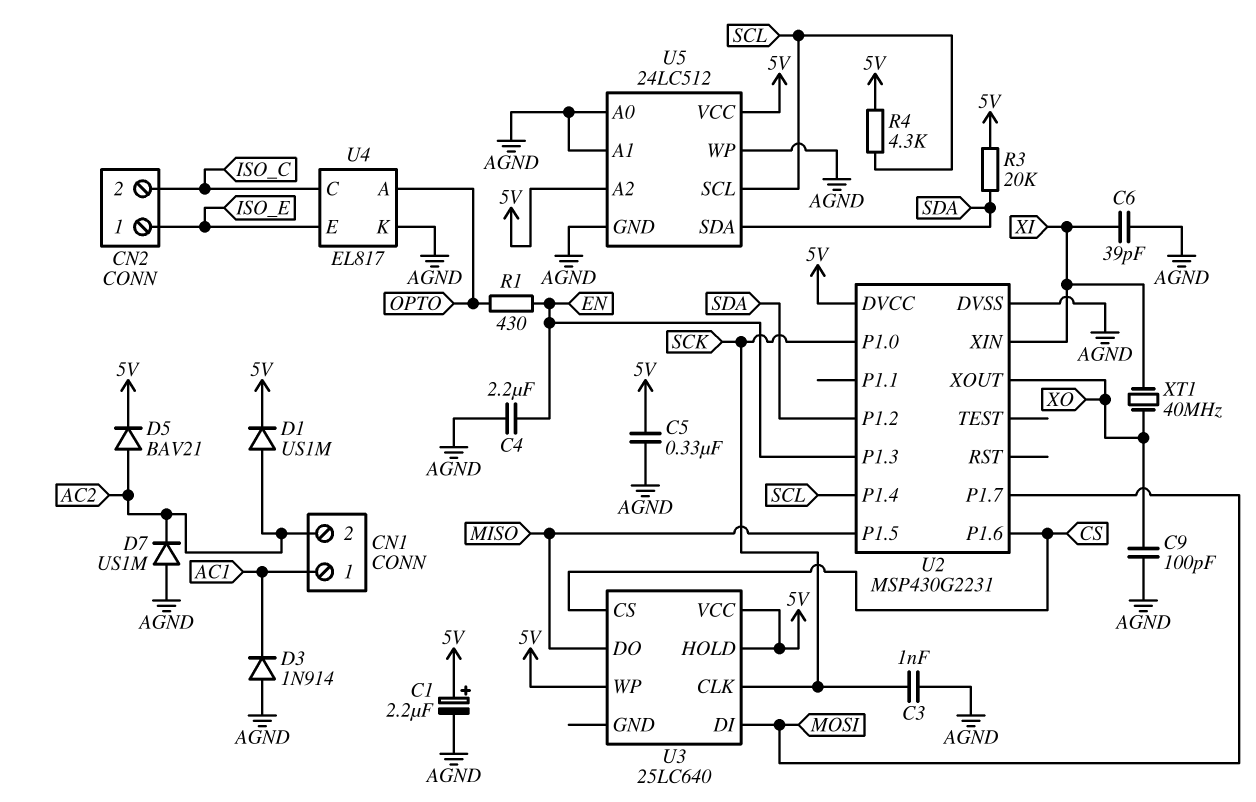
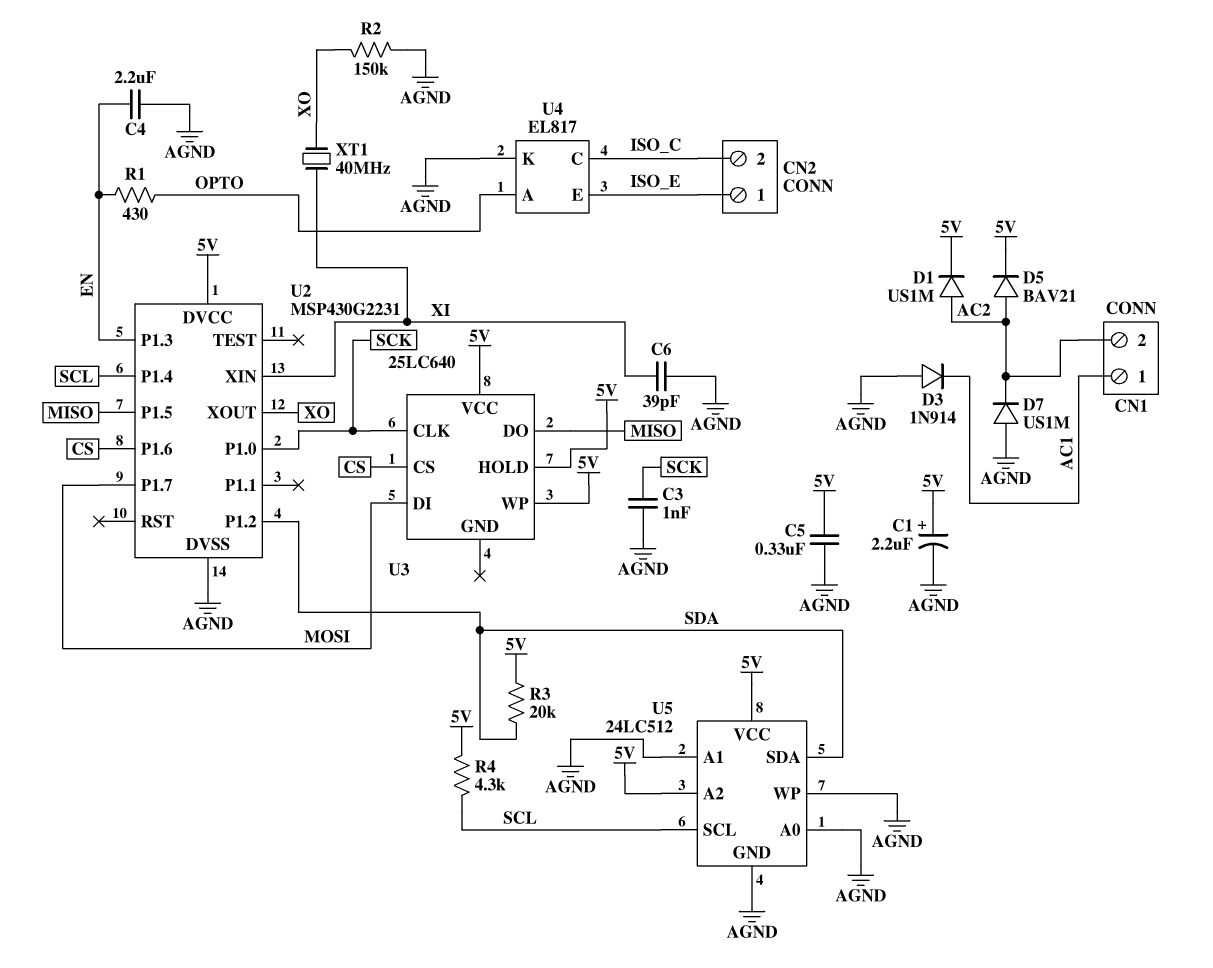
C9: 100pF (AGND, XO) -> none
R2: none -> 150k (AGND, XO)

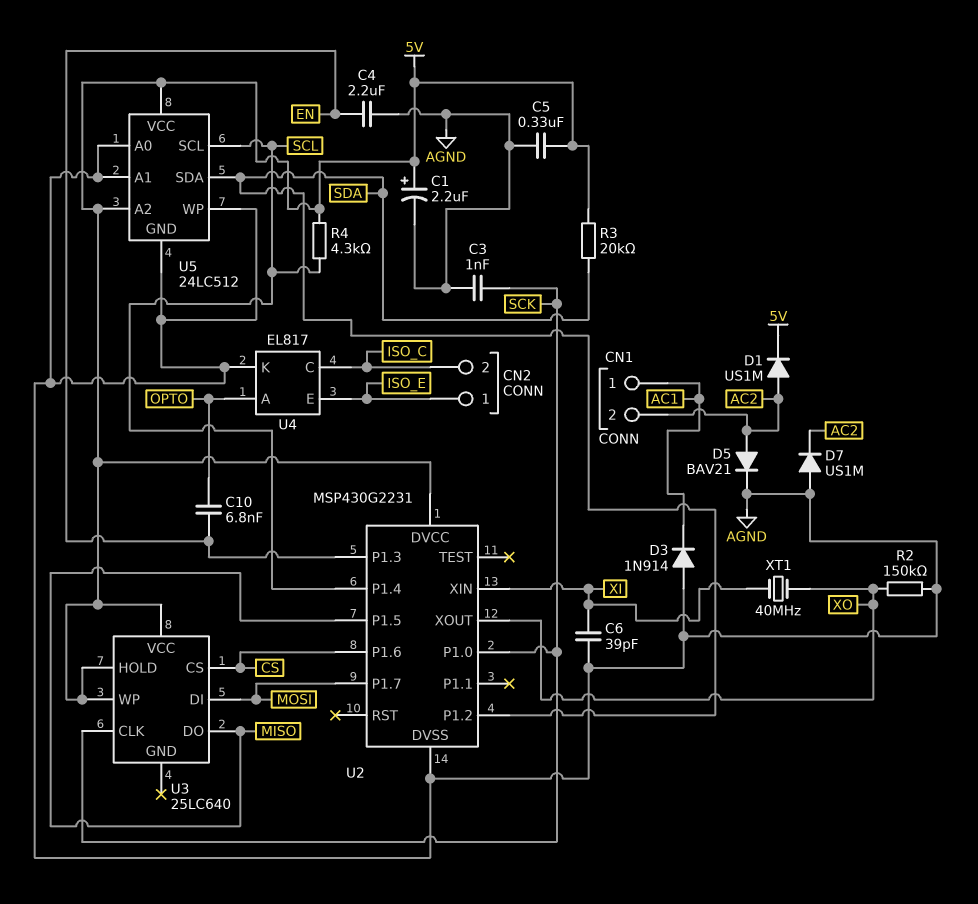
C10: none -> 6.8nF (EN, OPTO)
D5: diode BAV21 (A AC2, K 5V) -> diode BAV21 (A AC2, K AGND)
R1: 430 (EN, OPTO) -> none

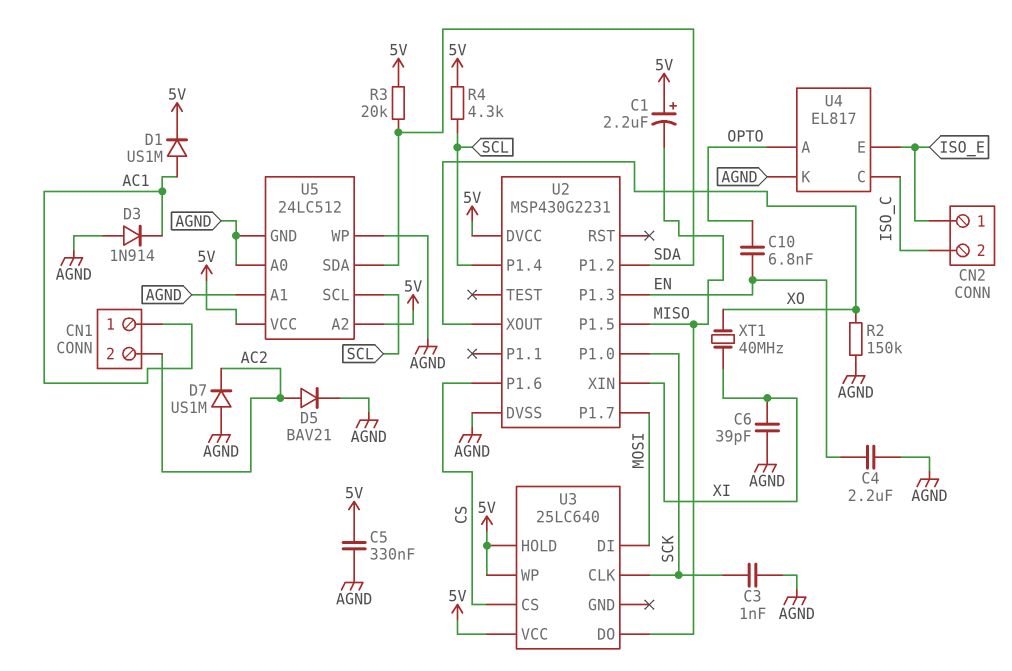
C1: 2.2uF (plus 5V, minus AGND) -> 2.2uF (plus 5V, minus MISO)
D1: diode US1M (A AC2, K 5V) -> diode US1M (A AC1, K 5V)

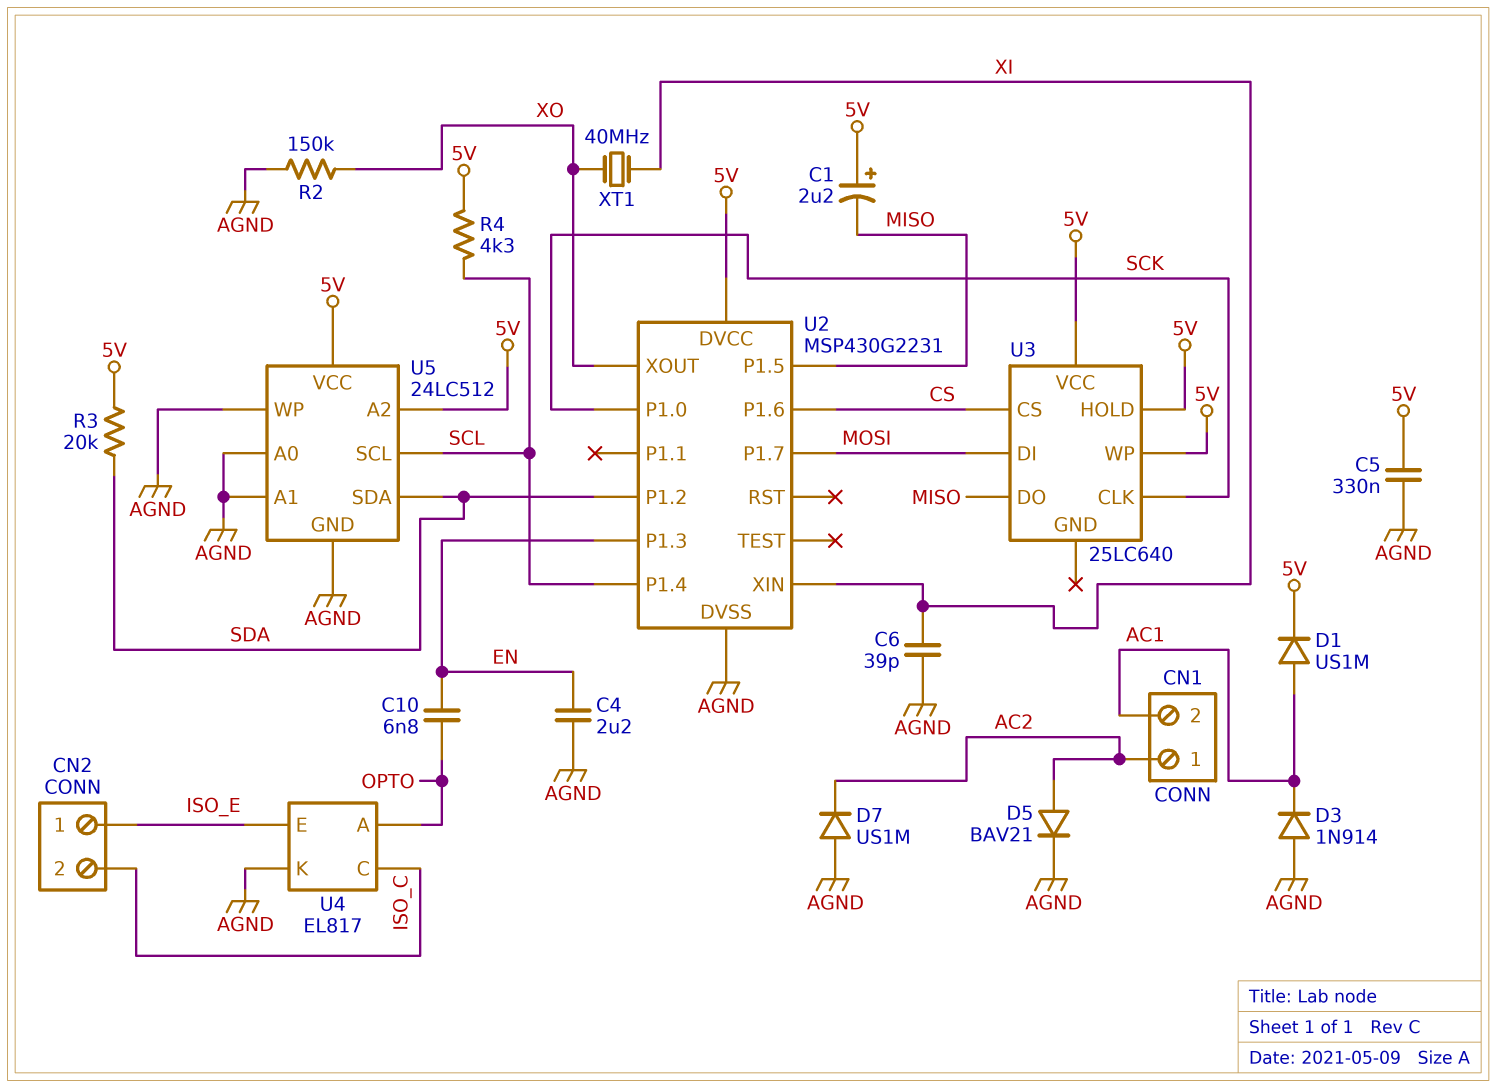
C3: 1nF (AGND, SCK) -> none
CN1 pin 1: AC1 -> AC2
CN1 pin 2: AC2 -> AC1

